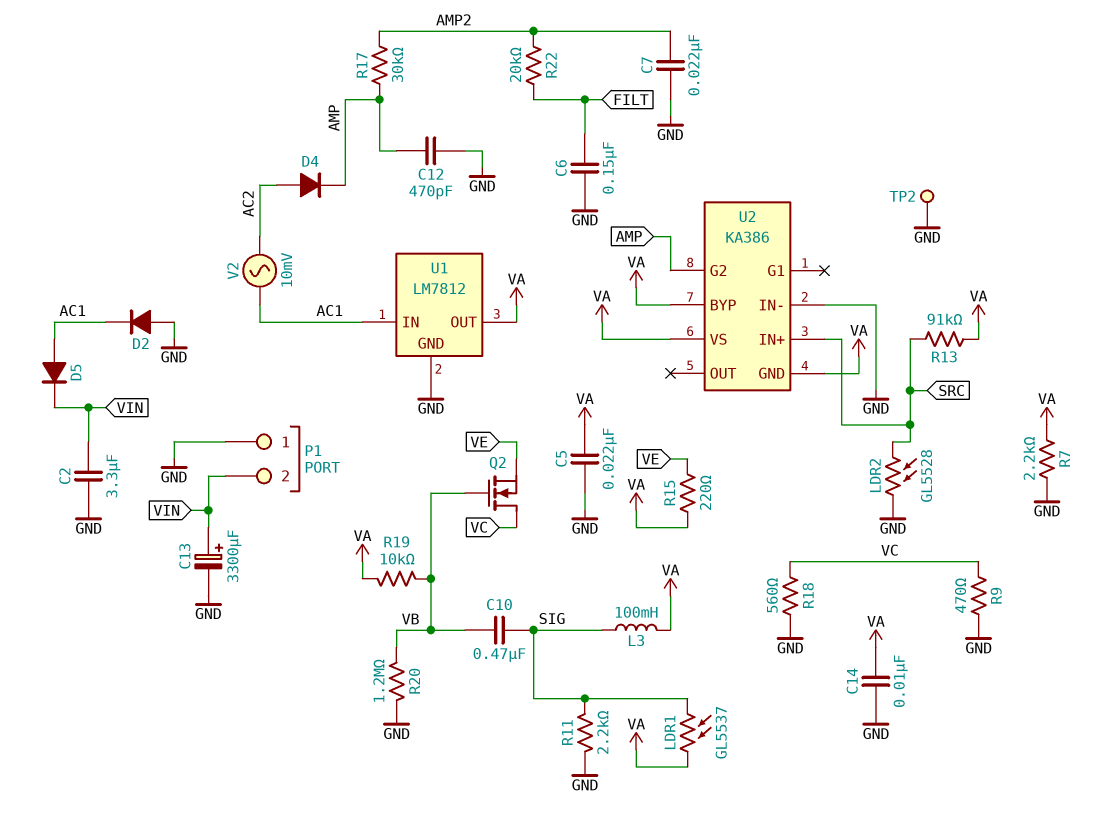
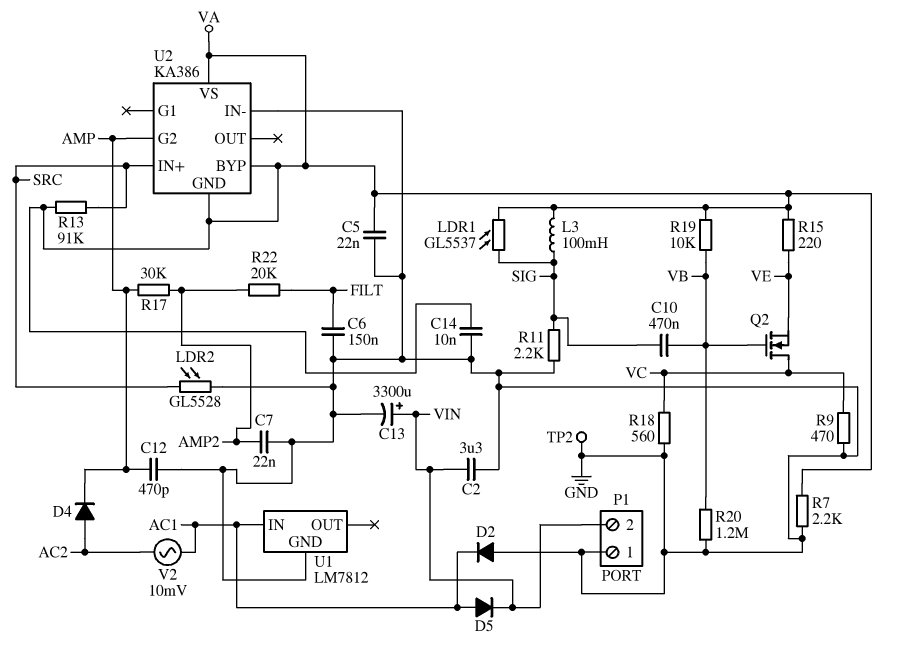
U1 pin OUT: VA -> none

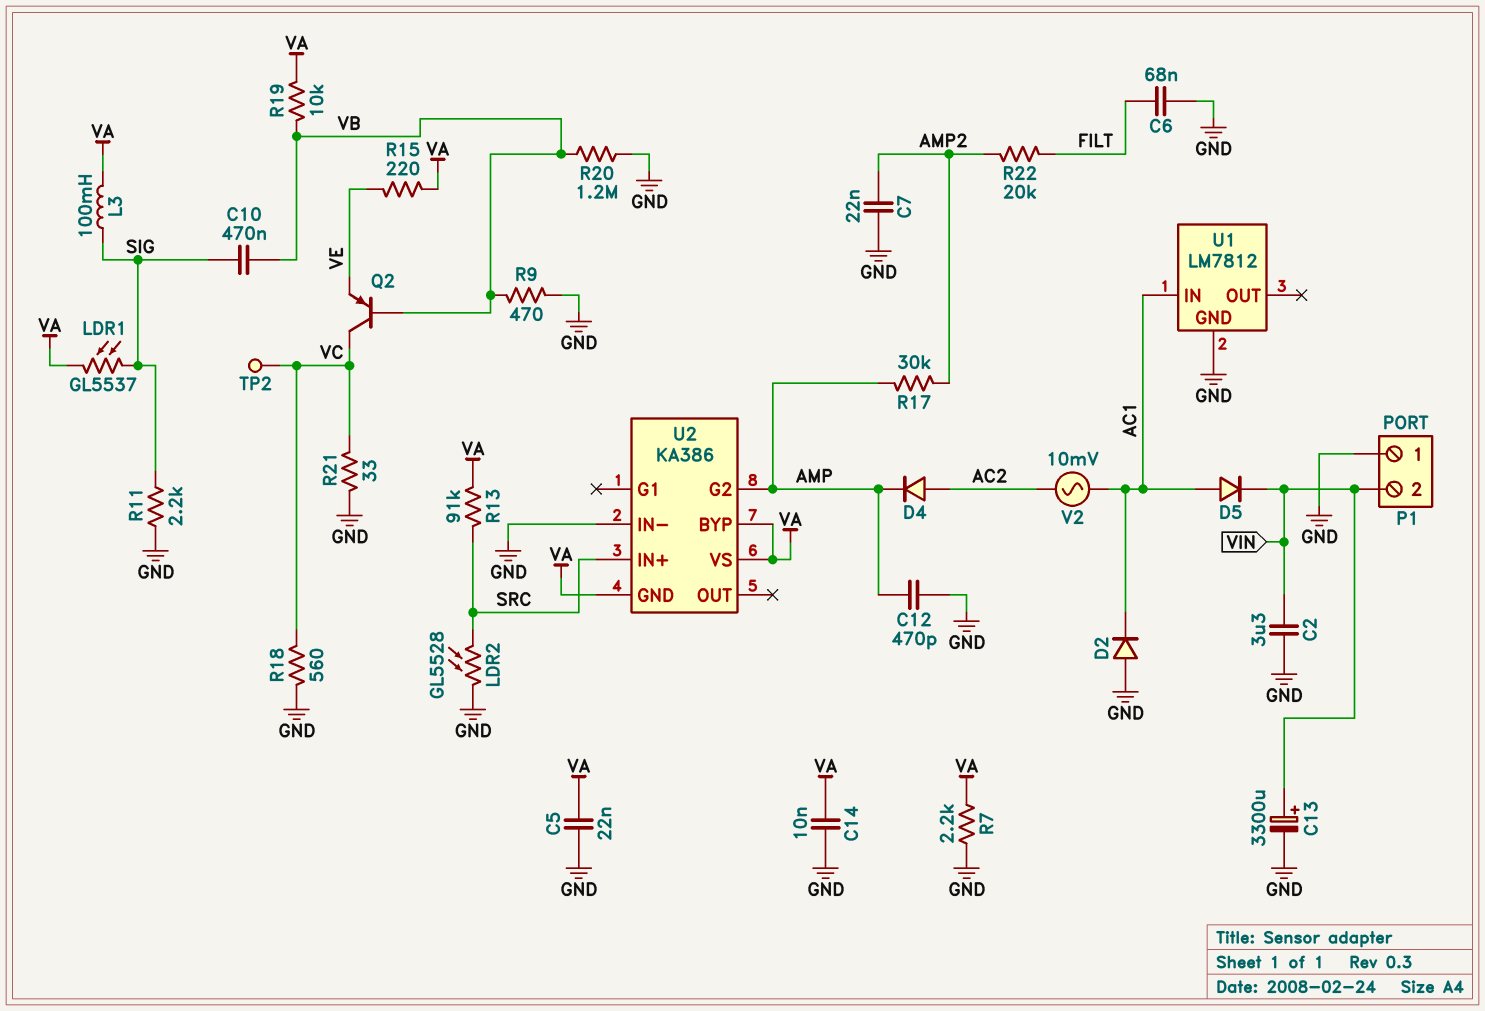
C6: 150nF (FILT, GND) -> 68nF (FILT, GND)
Q2: NMOS (G VB, D VC, S VE) -> PNP (B VB, C VC, E VE)
R9: 470 (GND, VC) -> 470 (GND, VB)
R21: none -> 33 (GND, VC)
TP2: test point (GND) -> test point (VC)

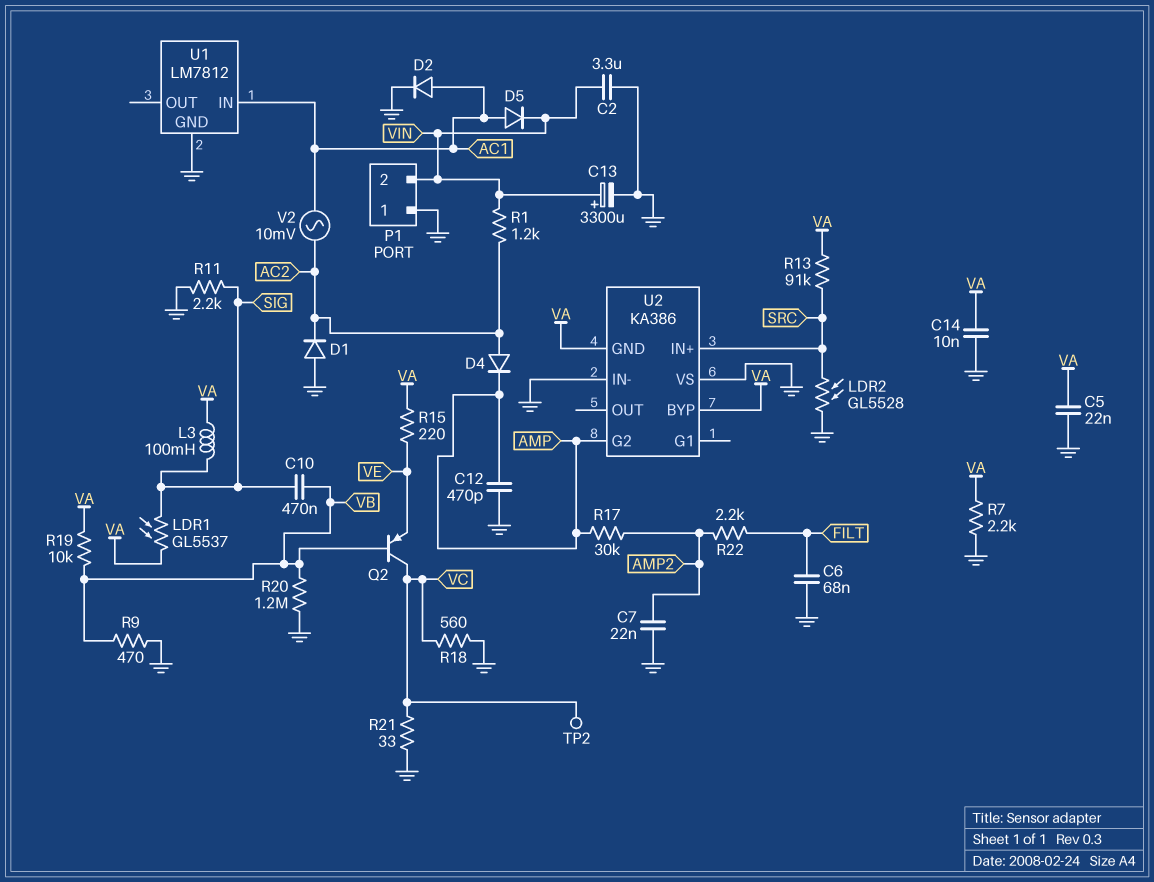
D1: none -> diode (A GND, K AC2)
D2: diode (A GND, K AC1) -> diode (A AC1, K GND)
R1: none -> 1.2k (AC2, VIN)
R22: 20k (AMP2, FILT) -> 2.2k (AMP2, FILT)
U2 pin VS: VA -> GND

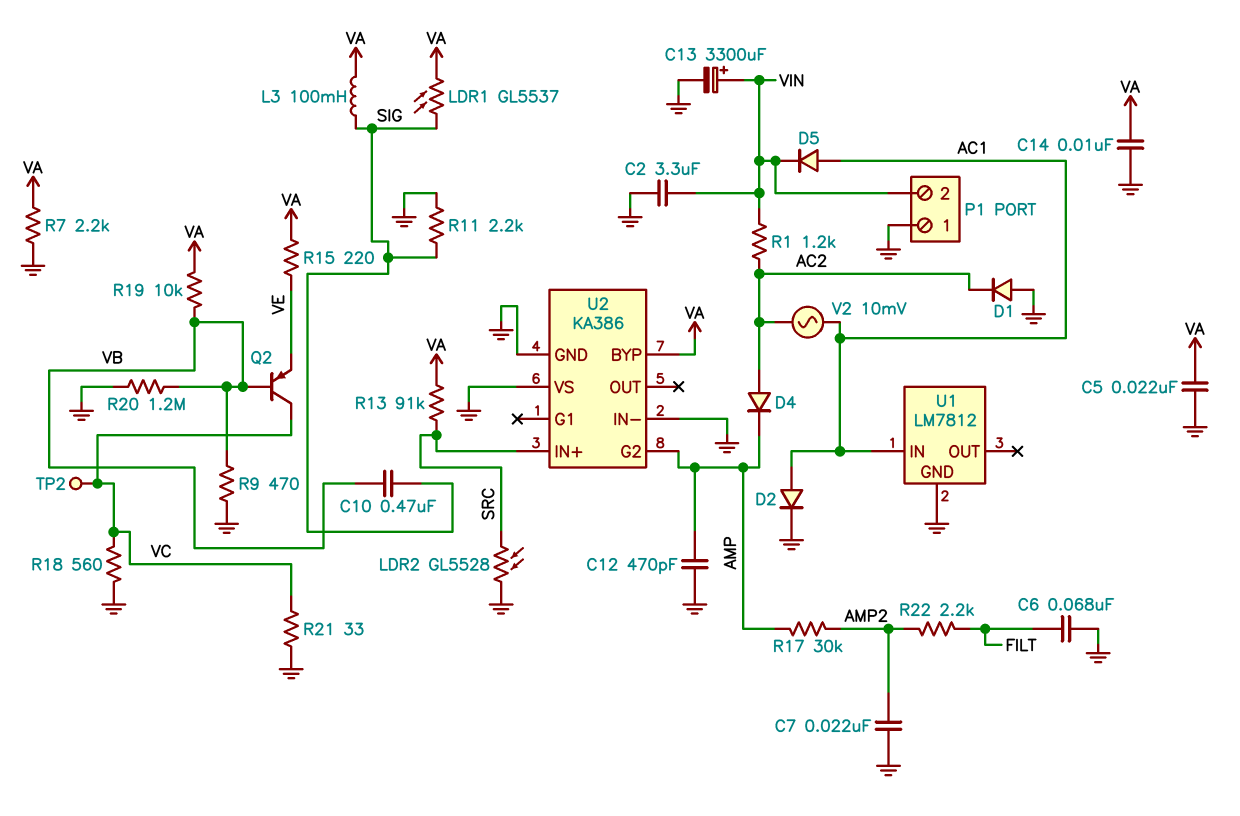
U2 pin GND: VA -> GND

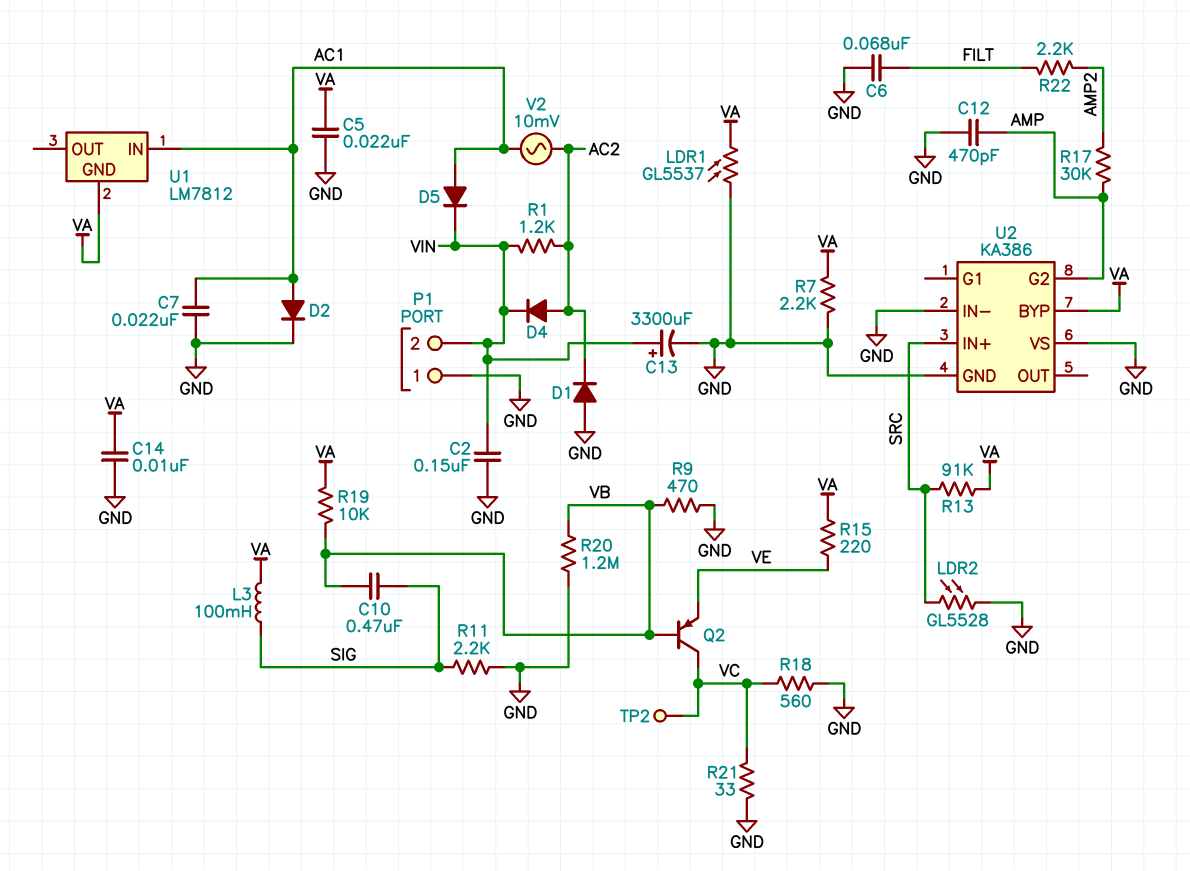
C2: 3.3uF (GND, VIN) -> 150nF (GND, VIN)
C7: 22nF (AMP2, GND) -> 22nF (AC1, GND)
D4: diode (A AC2, K AMP) -> diode (A AC2, K VIN)
LDR1: GL5537 (SIG, VA) -> GL5537 (GND, VA)
U1 pin GND: GND -> VA

